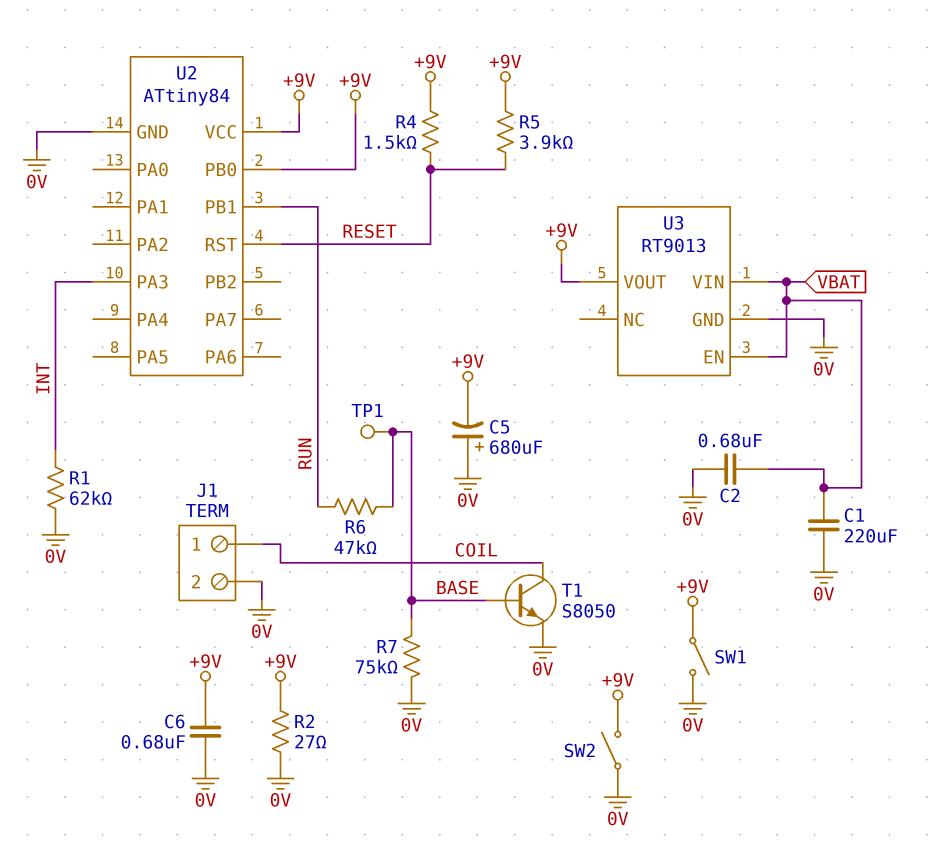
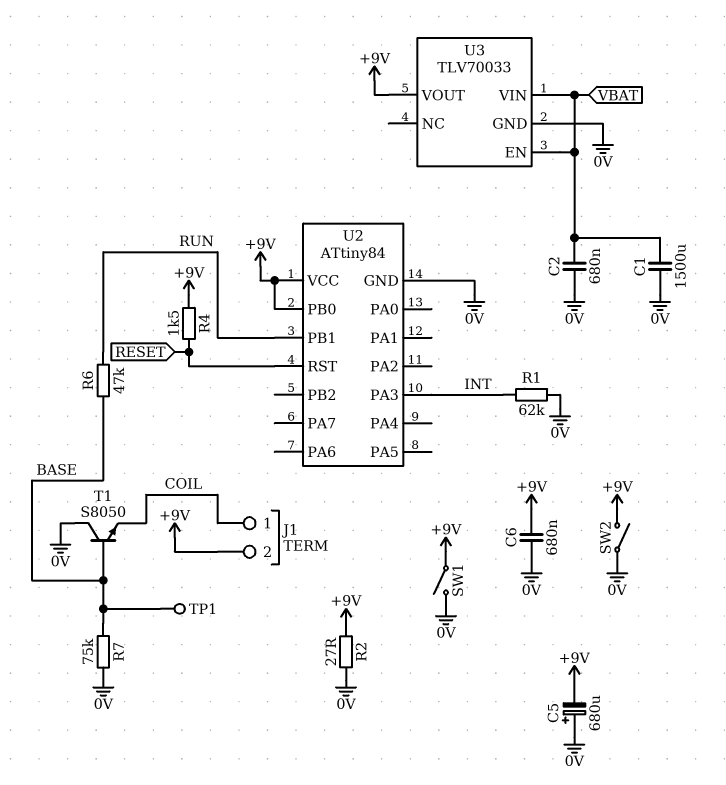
C1: 220uF (0V, VBAT) -> 1500uF (0V, VBAT)
J1 pin 2: 0V -> +9V
R5: 3.9k (+9V, RESET) -> none
T1: NPN S8050 (B BASE, C COIL, E 0V) -> NPN S8050 (B BASE, C 0V, E COIL)
U3: RT9013 -> TLV70033

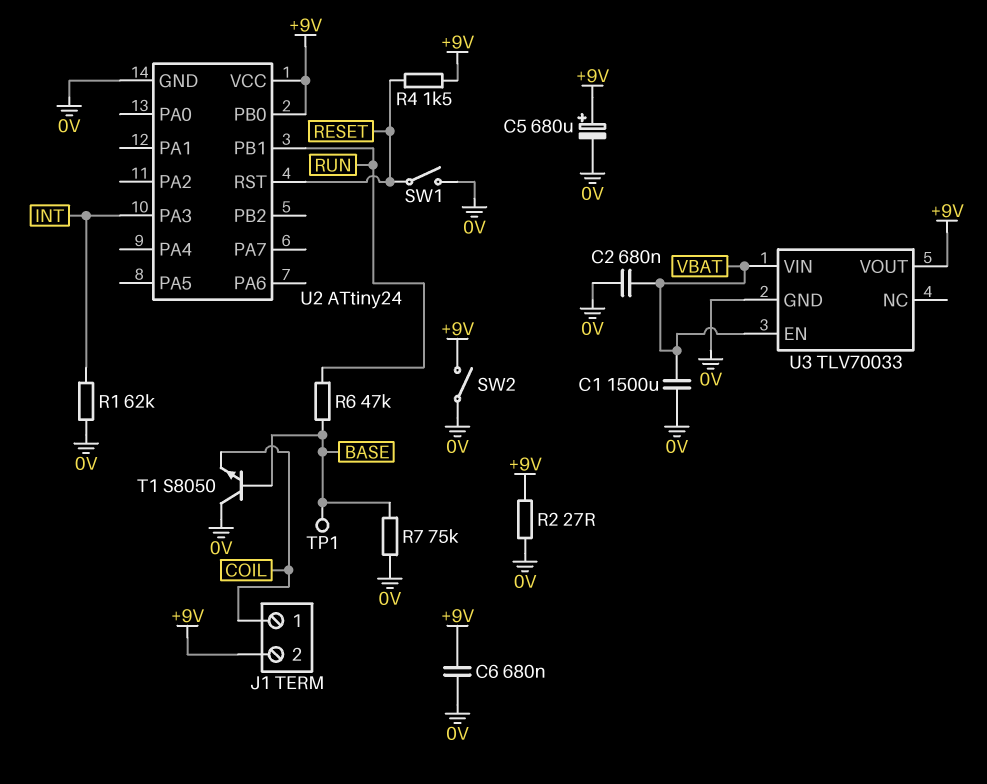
C5: 680uF (plus 0V, minus +9V) -> 680uF (plus +9V, minus 0V)
SW1: switch (+9V, 0V) -> switch (0V, RESET)
U2: ATtiny84 -> ATtiny24

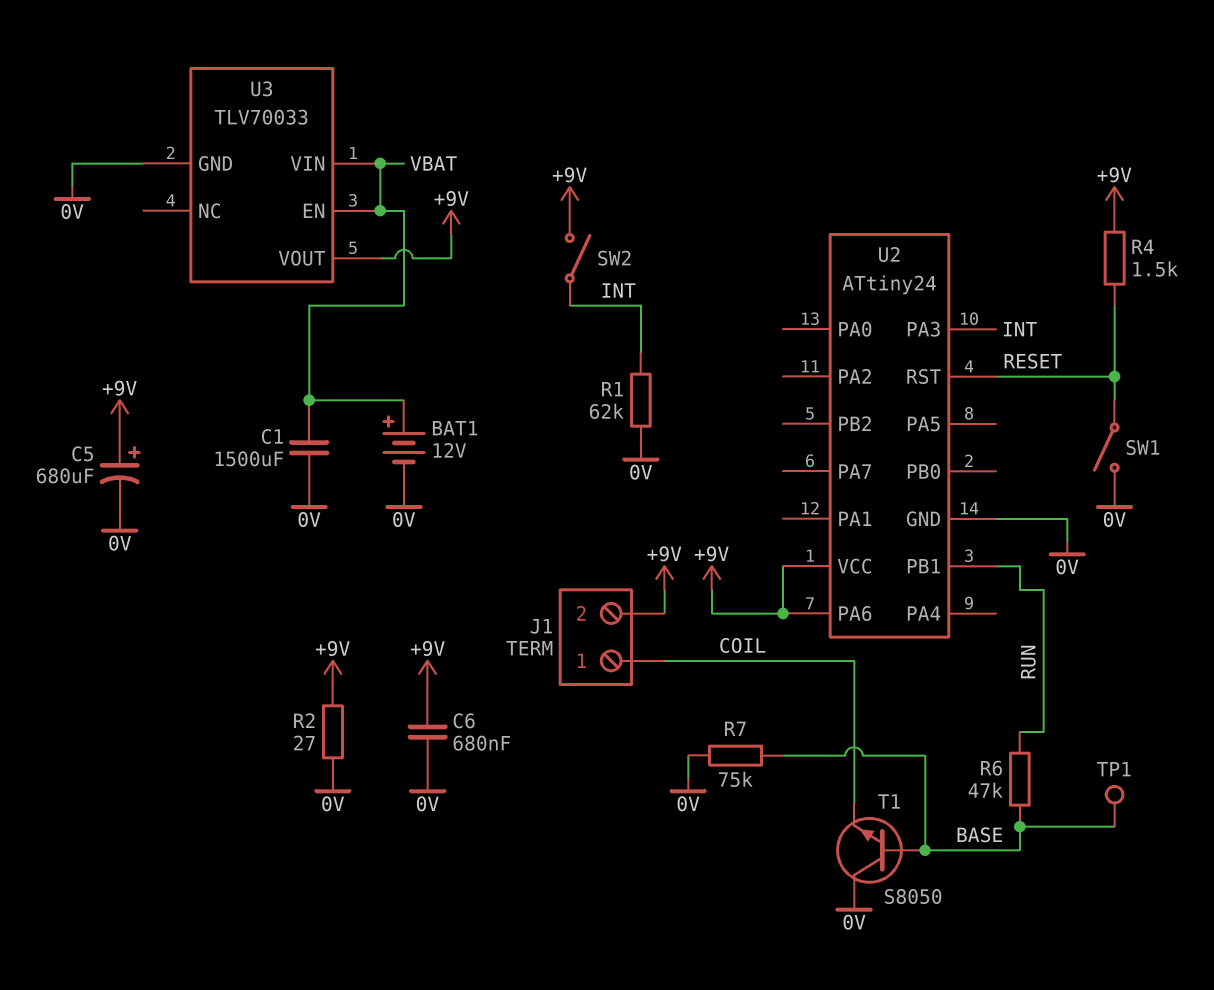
BAT1: none -> 12V (plus VBAT, minus 0V)
C2: 680nF (0V, VBAT) -> none
SW2: switch (+9V, 0V) -> switch (+9V, INT)
U2 pin PA6: none -> +9V
U2 pin PB0: +9V -> none

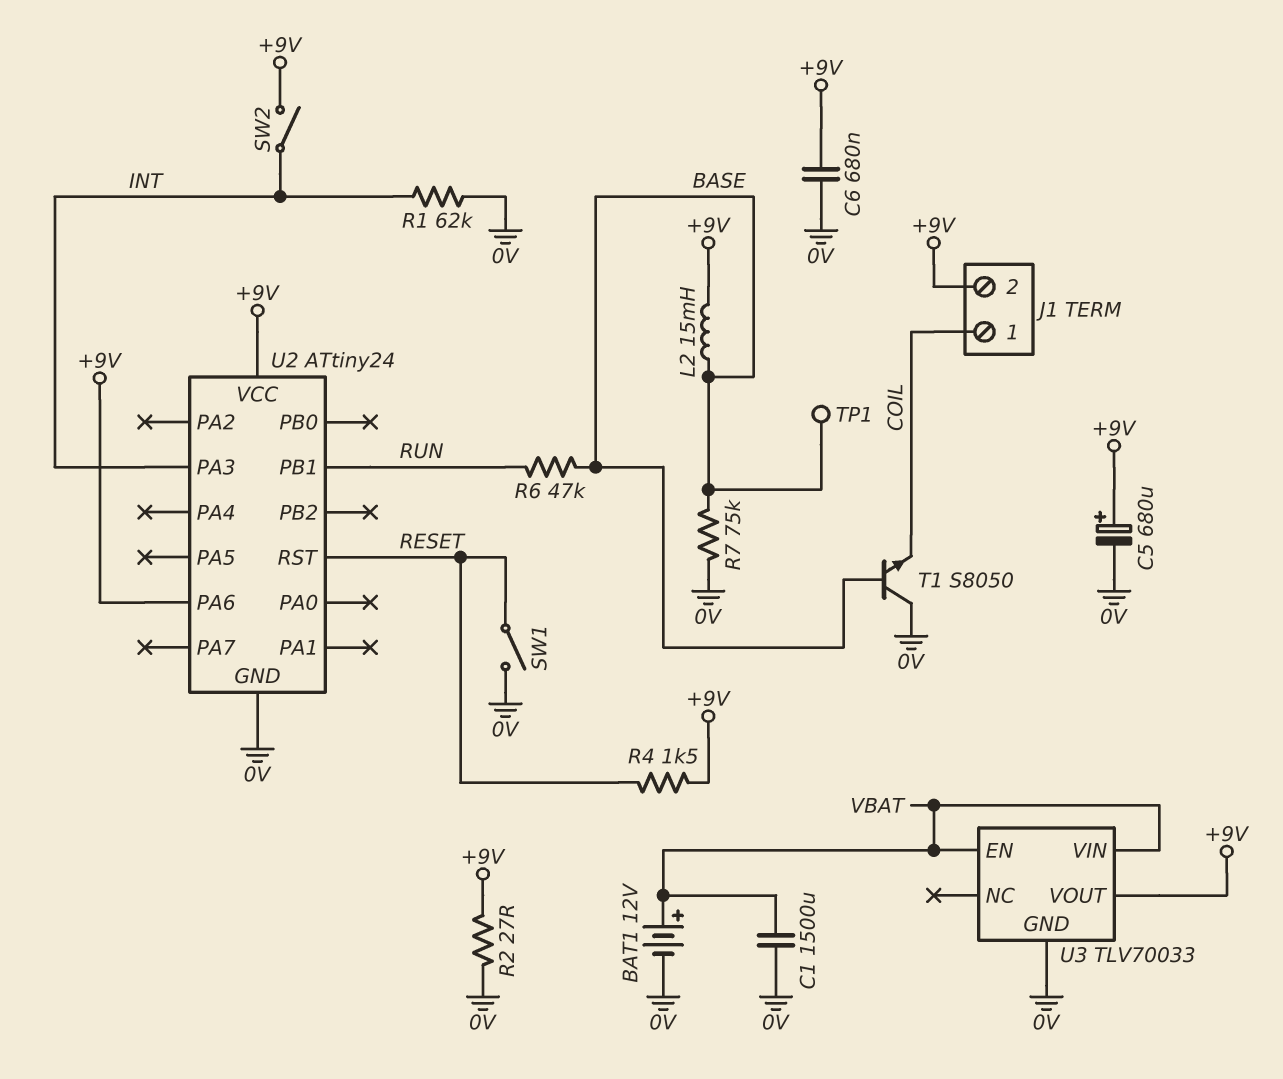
L2: none -> 15mH (+9V, BASE)

